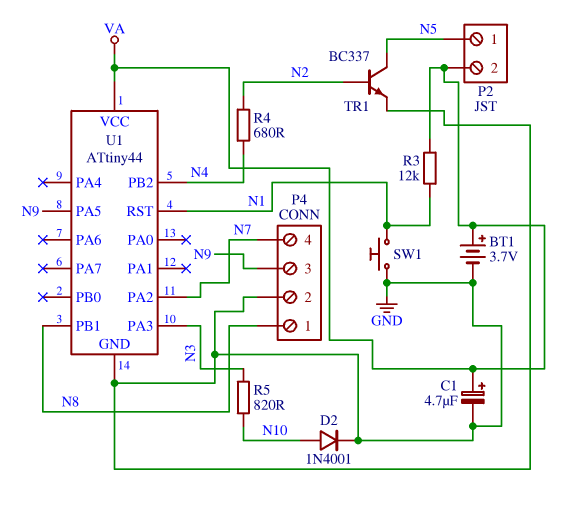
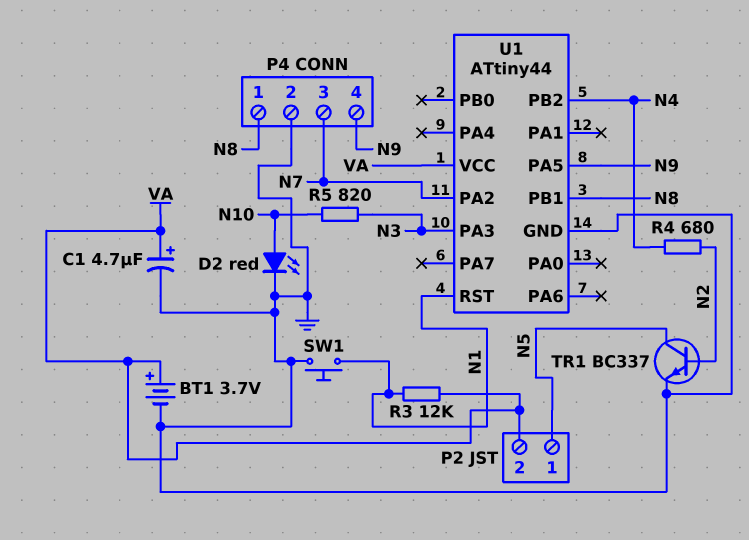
D2: diode 1N4001 (A N10, K GND) -> LED red (A N10, K GND)
P4 pin 3: N9 -> N7
P4 pin 4: N7 -> N9

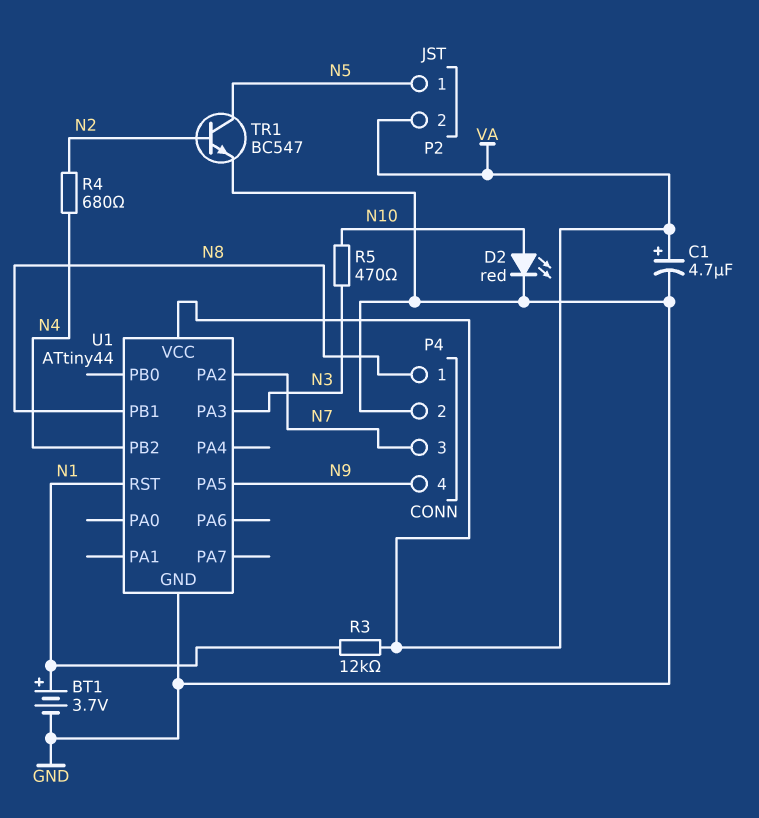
BT1: 3.7V (plus VA, minus GND) -> 3.7V (plus N1, minus GND)
R5: 820 (N3, N10) -> 470 (N3, N10)
SW1: button (GND, N1) -> none
TR1: NPN BC337 (B N2, C N5, E GND) -> NPN BC547 (B N2, C N5, E GND)

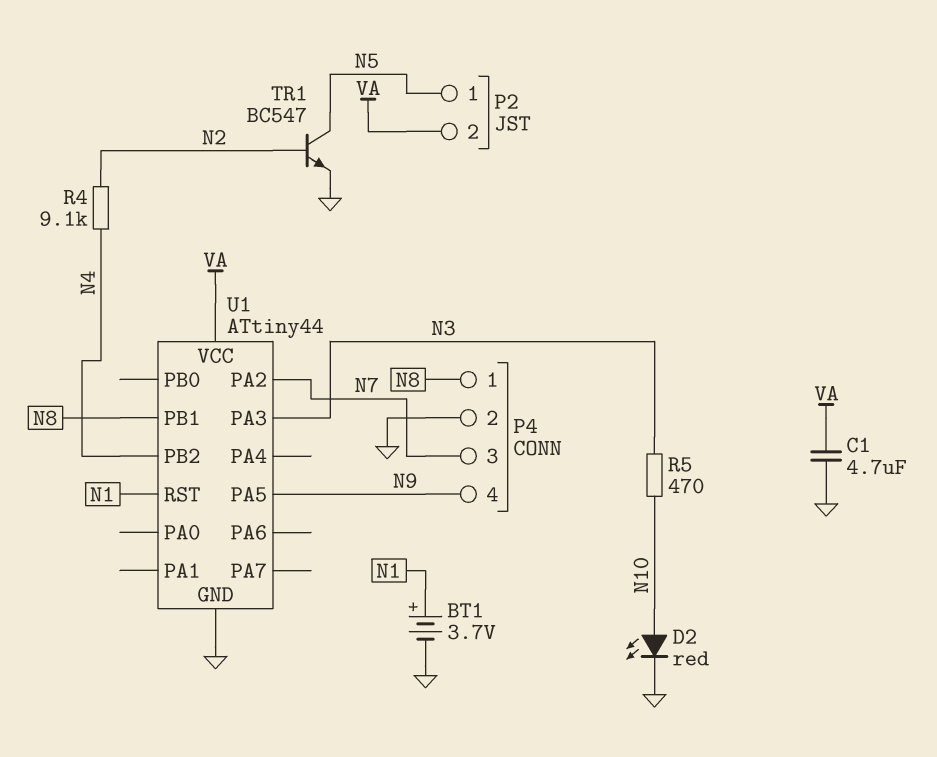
C1: 4.7uF (plus VA, minus GND) -> 4.7uF (GND, VA)
R3: 12k (N1, VA) -> none
R4: 680 (N2, N4) -> 9.1k (N2, N4)

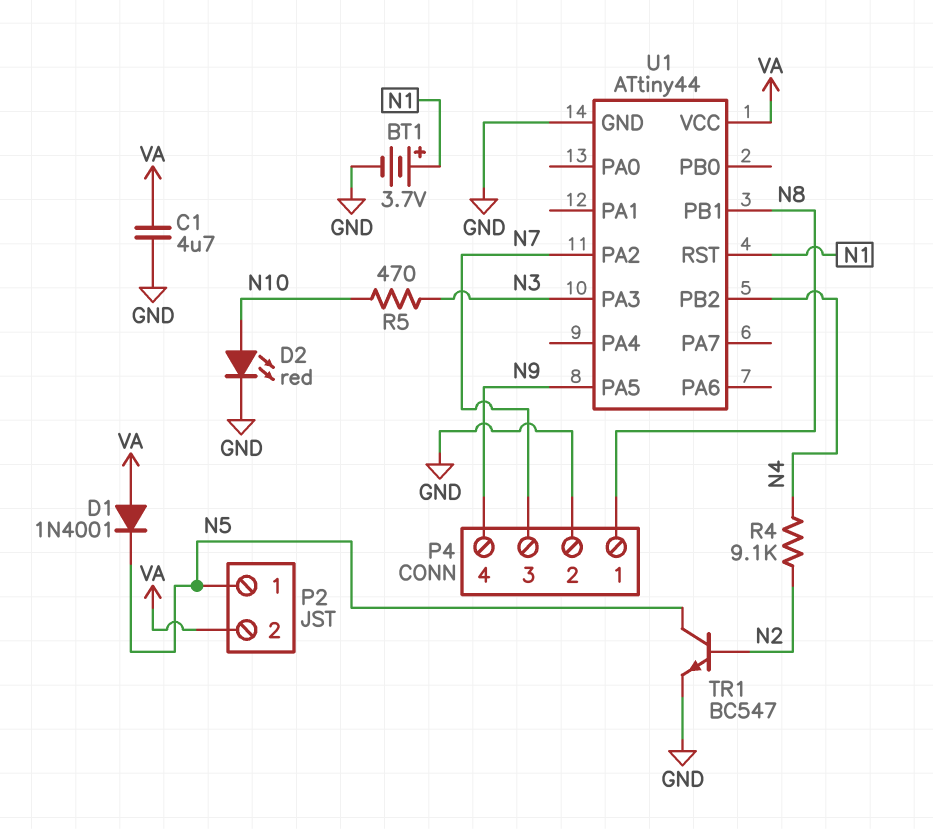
D1: none -> diode 1N4001 (A VA, K N5)

